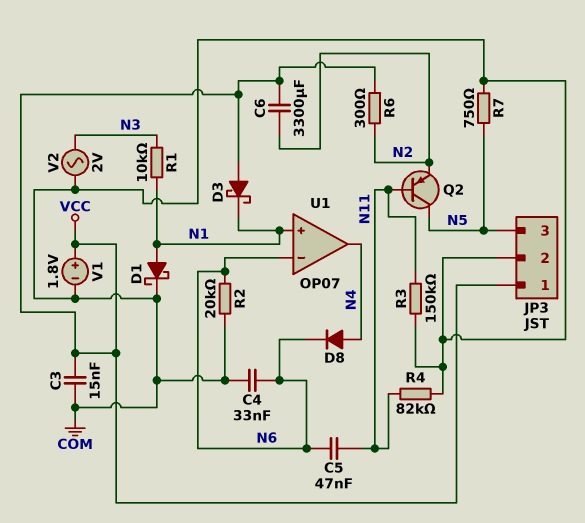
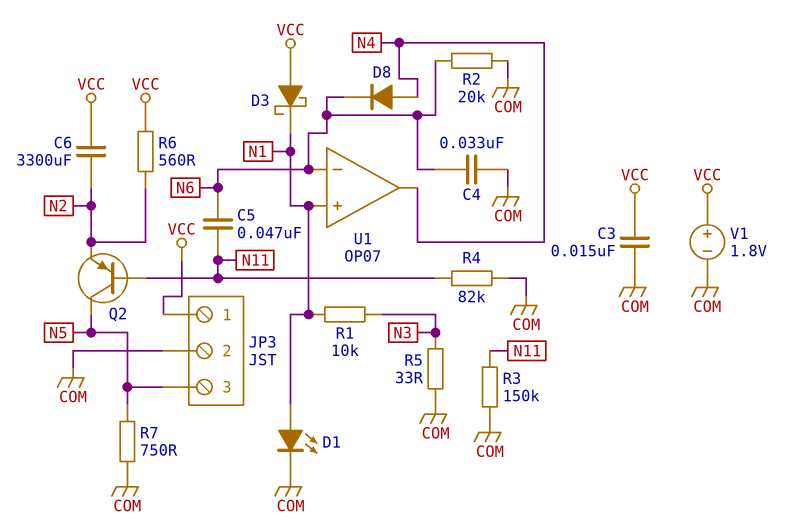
D1: schottky (A N1, K COM) -> LED (A N1, K COM)
R5: none -> 33 (COM, N3)
R6: 300 (N2, VCC) -> 560 (N2, VCC)
V2: AC 2V (COM, N3) -> none

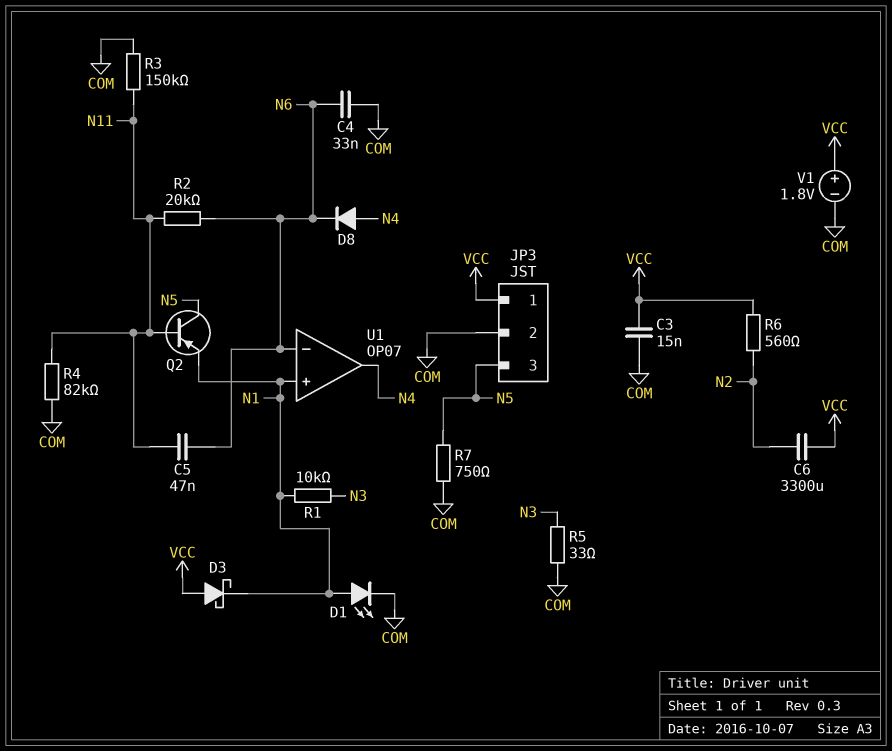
Q2: PNP (B N11, C N5, E N2) -> PNP (B N11, C N5, E N1)
R2: 20k (COM, N6) -> 20k (N6, N11)

